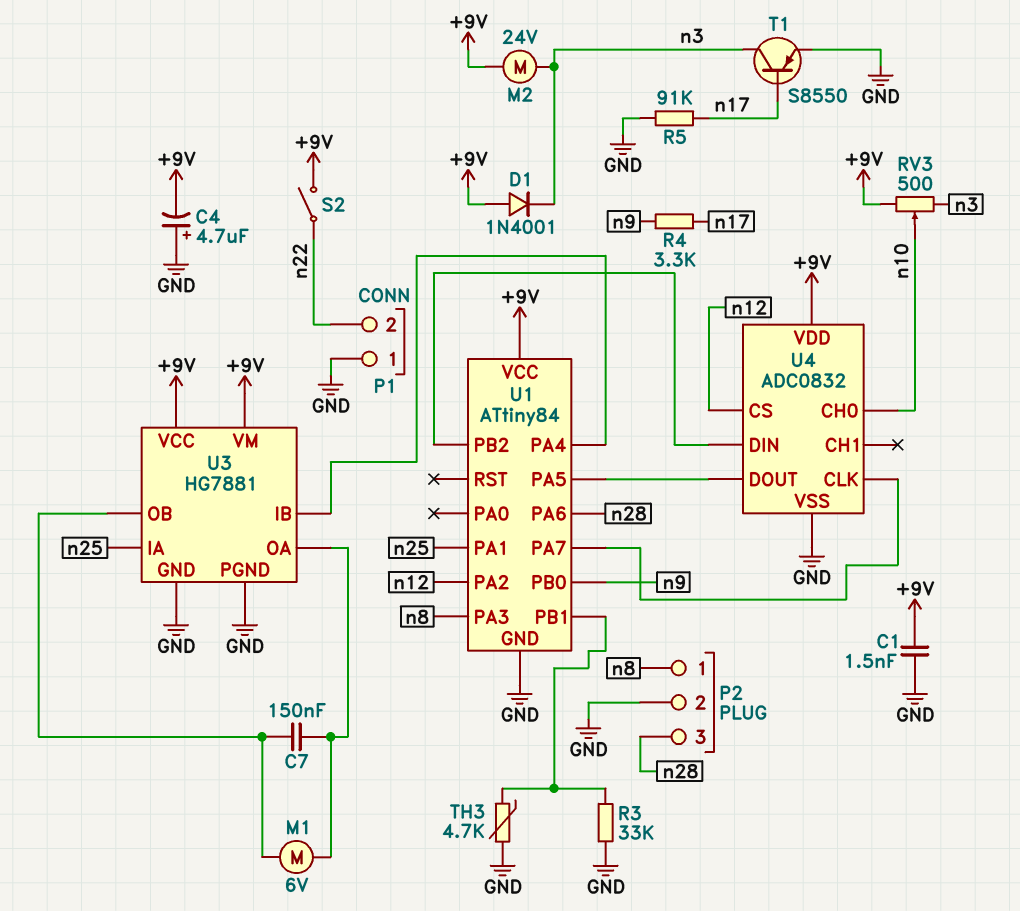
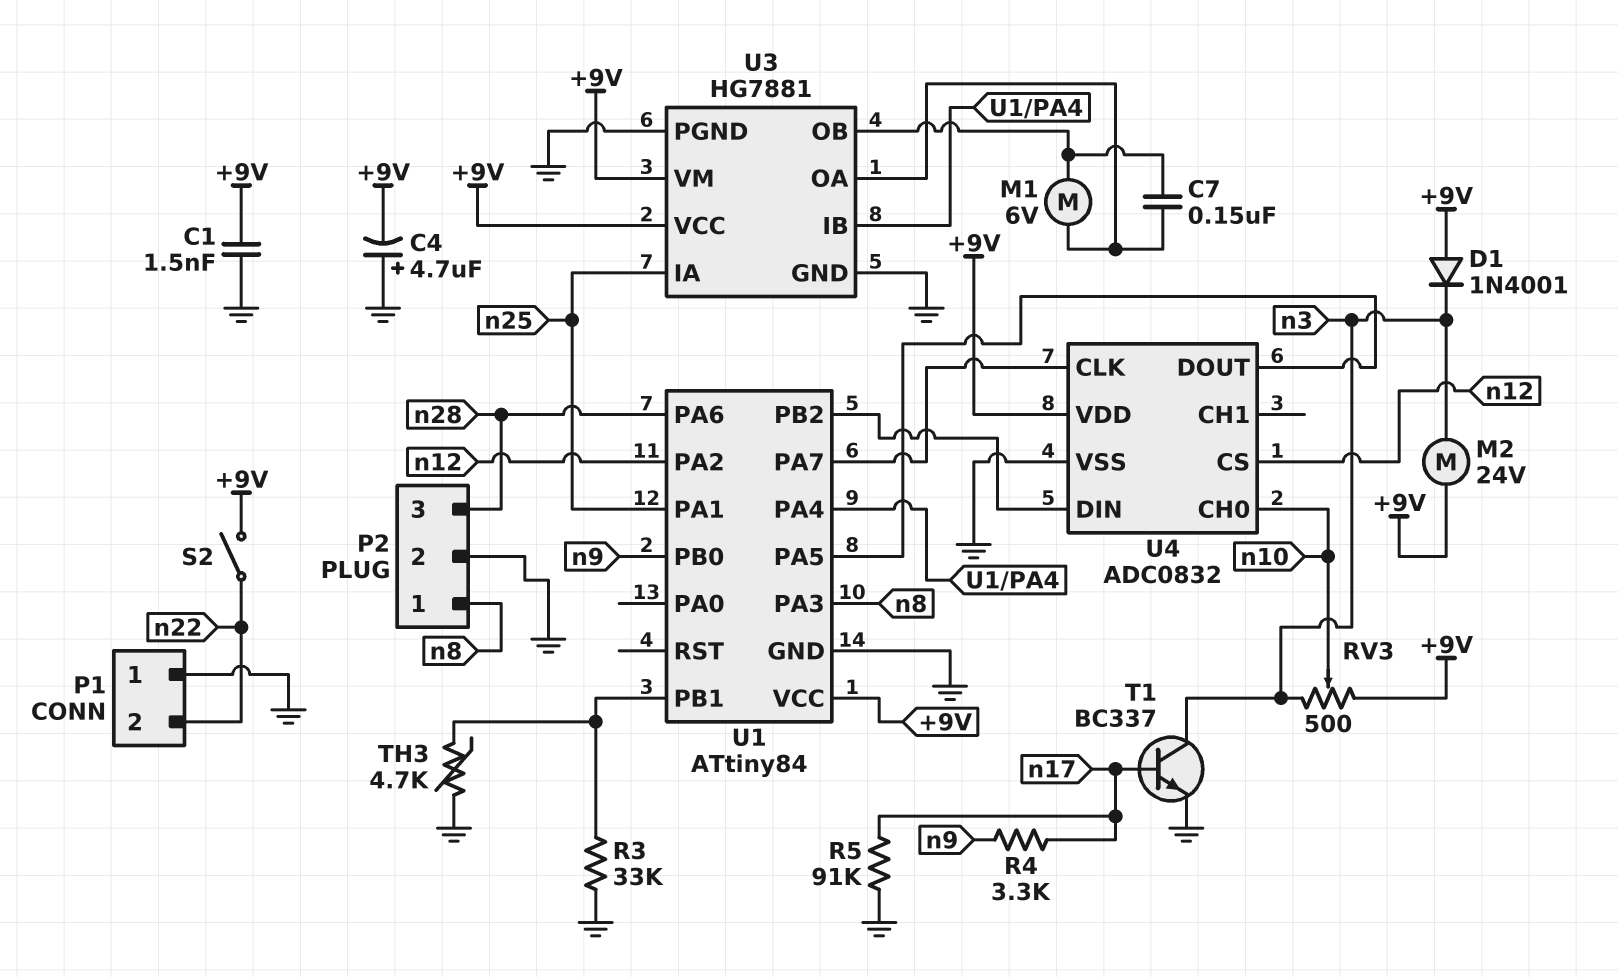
T1: PNP S8550 (B n17, C n3, E GND) -> NPN BC337 (B n17, C n3, E GND)

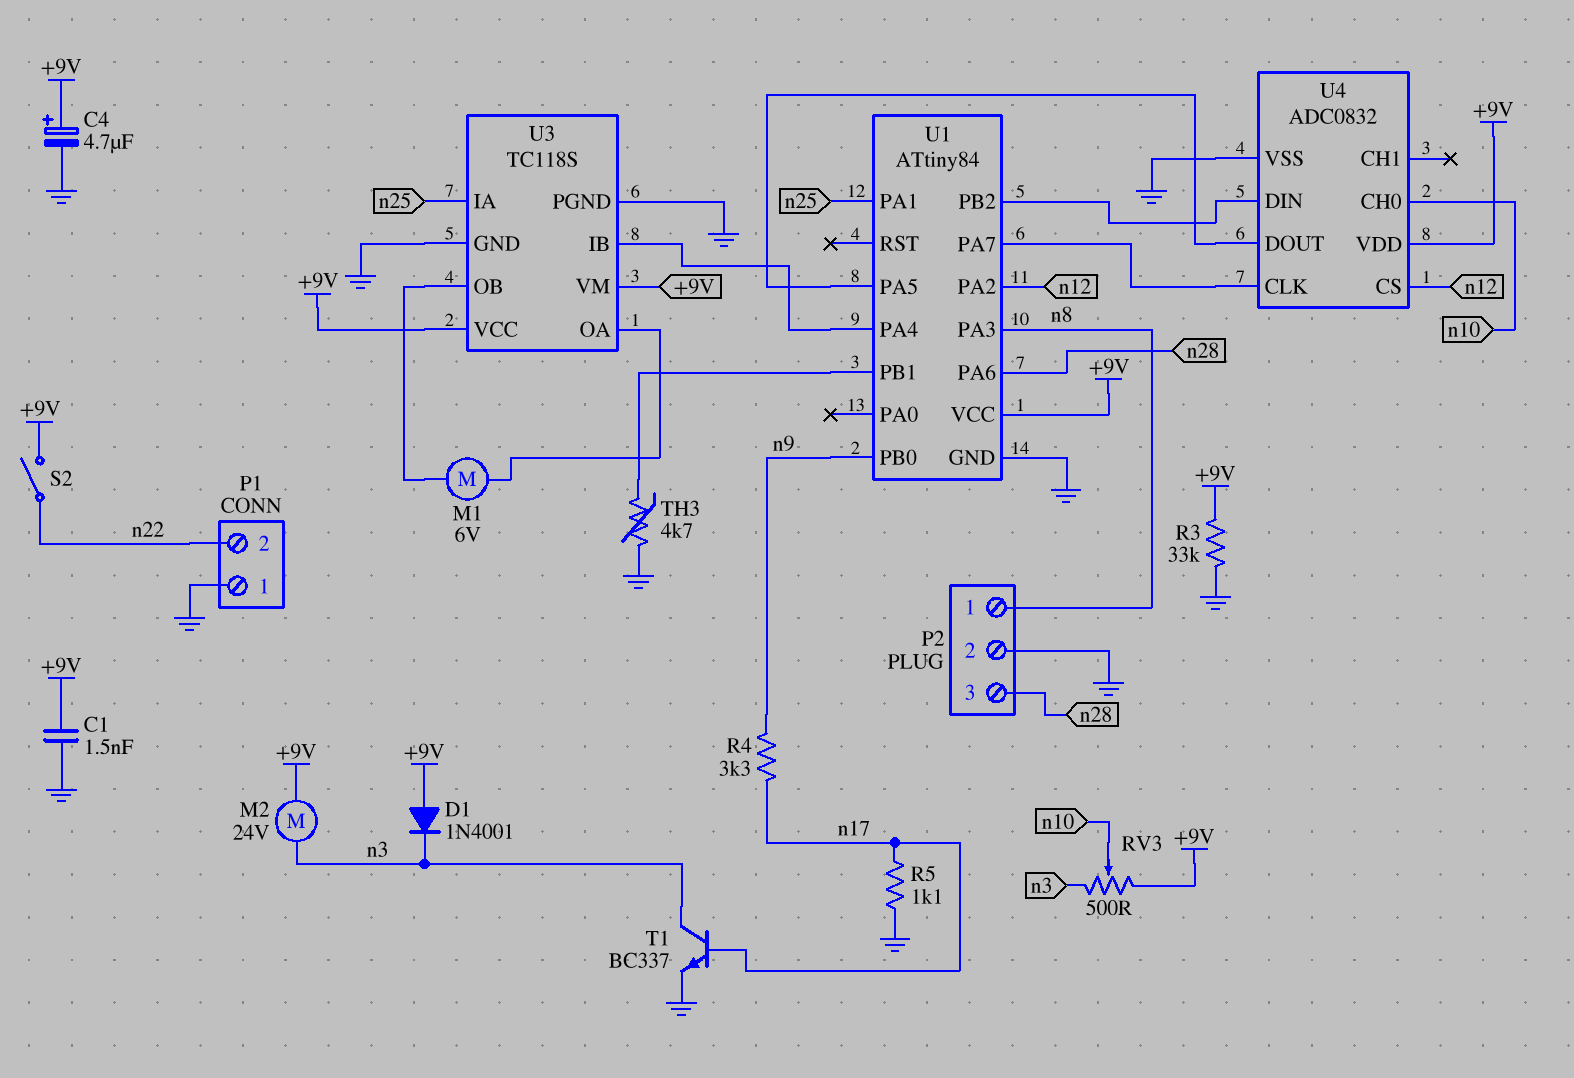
C4: 4.7uF (plus GND, minus +9V) -> 4.7uF (plus +9V, minus GND)
C7: 150nF (U3/OA, U3/OB) -> none
R3: 33k (GND, U1/PB1) -> 33k (+9V, GND)
R5: 91k (GND, n17) -> 1.1k (GND, n17)
U3: HG7881 -> TC118S

